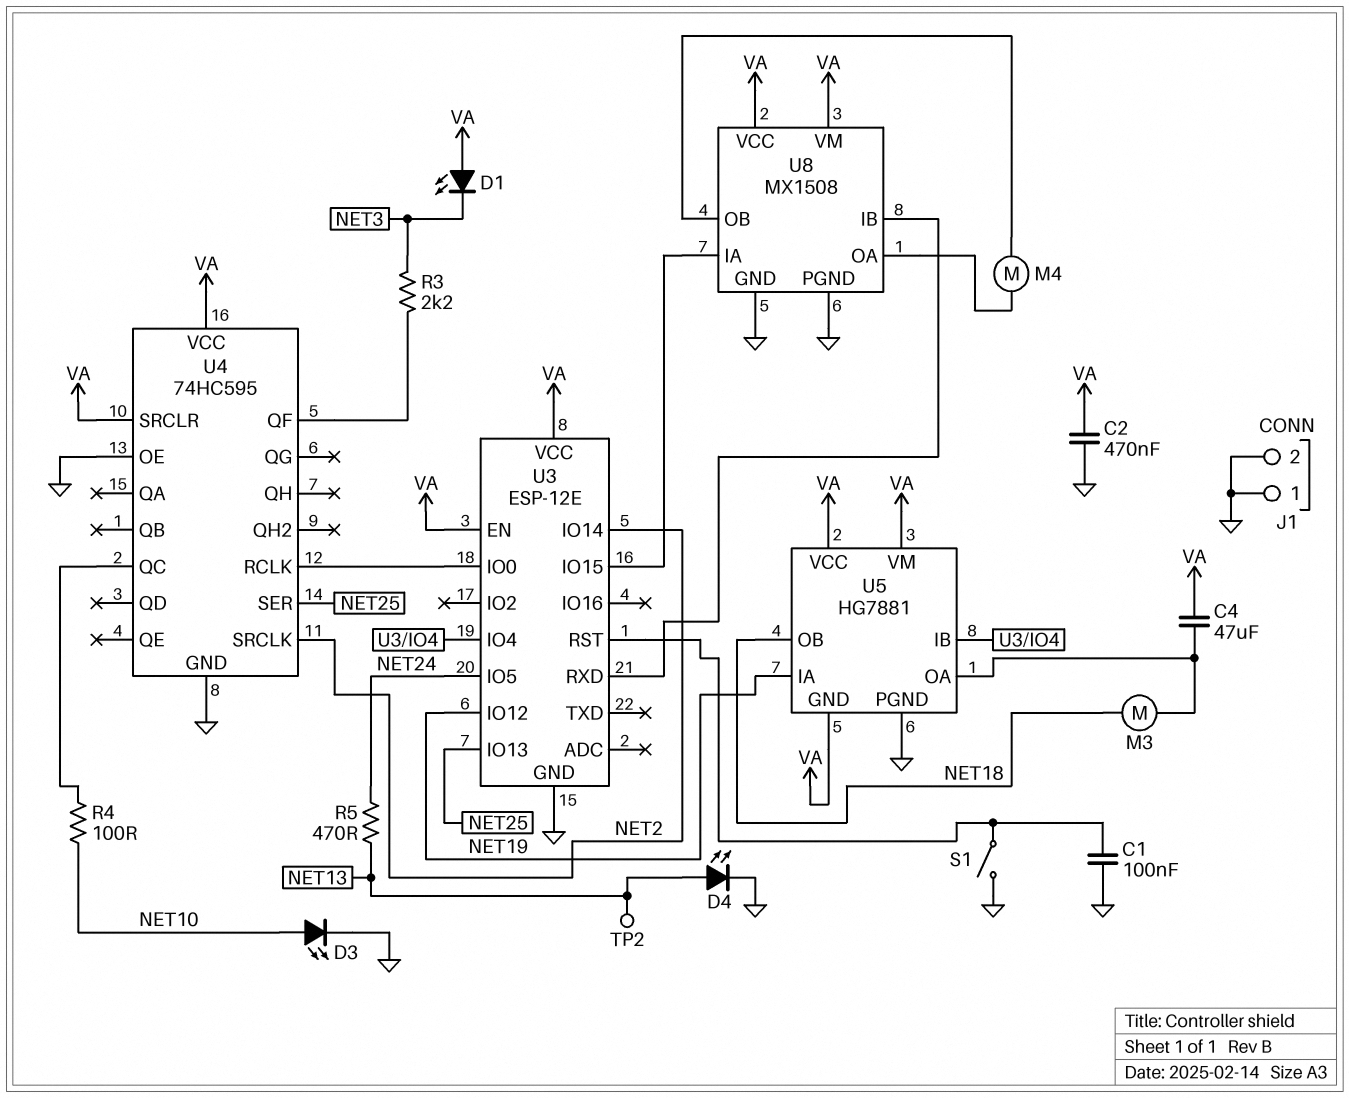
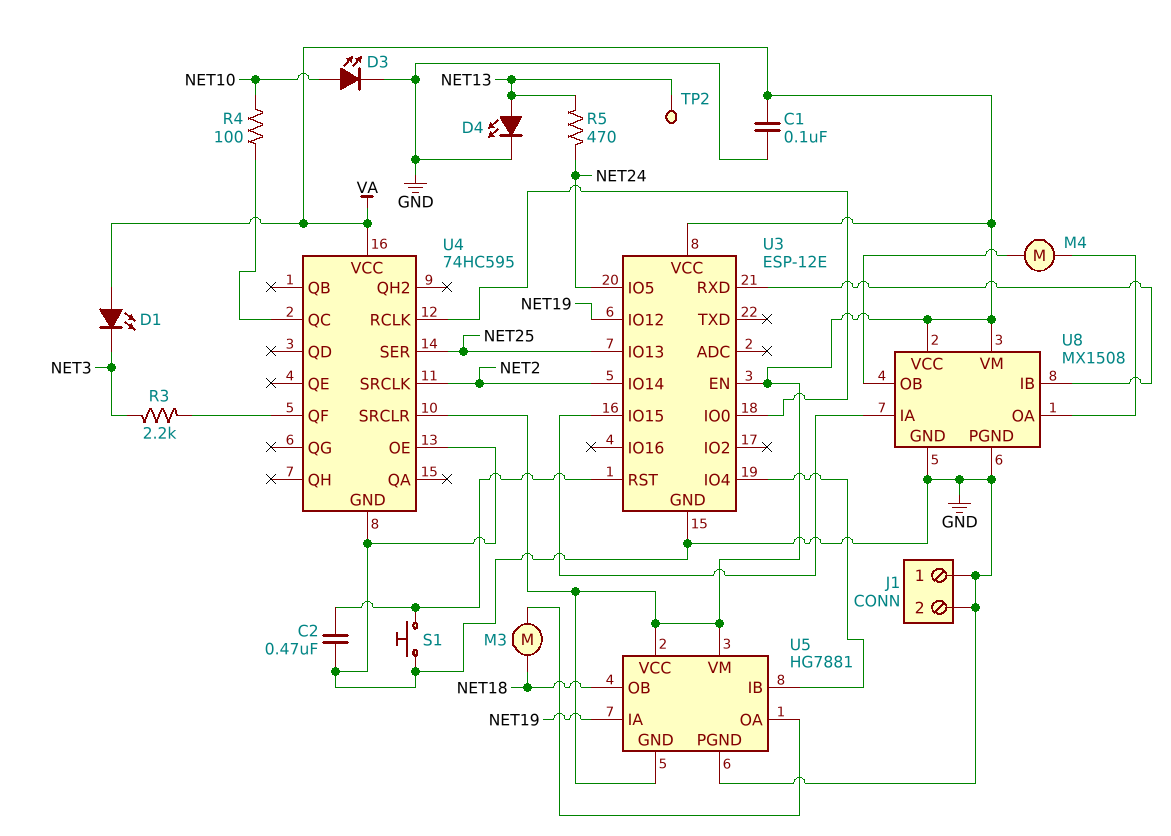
C1: 100nF (GND, U3/RST) -> 100nF (GND, VA)
C2: 470nF (GND, VA) -> 470nF (GND, U3/RST)
C4: 47uF (U5/OA, VA) -> none
S1: switch (GND, U3/RST) -> button (GND, U3/RST)

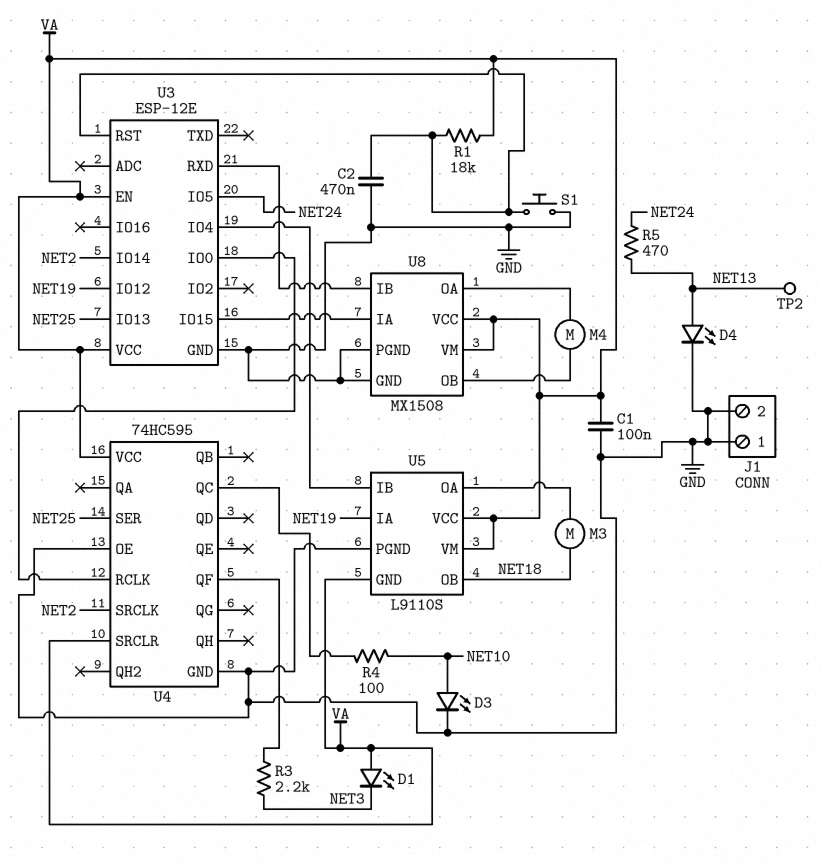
R1: none -> 18k (U3/RST, VA)
U5: HG7881 -> L9110S

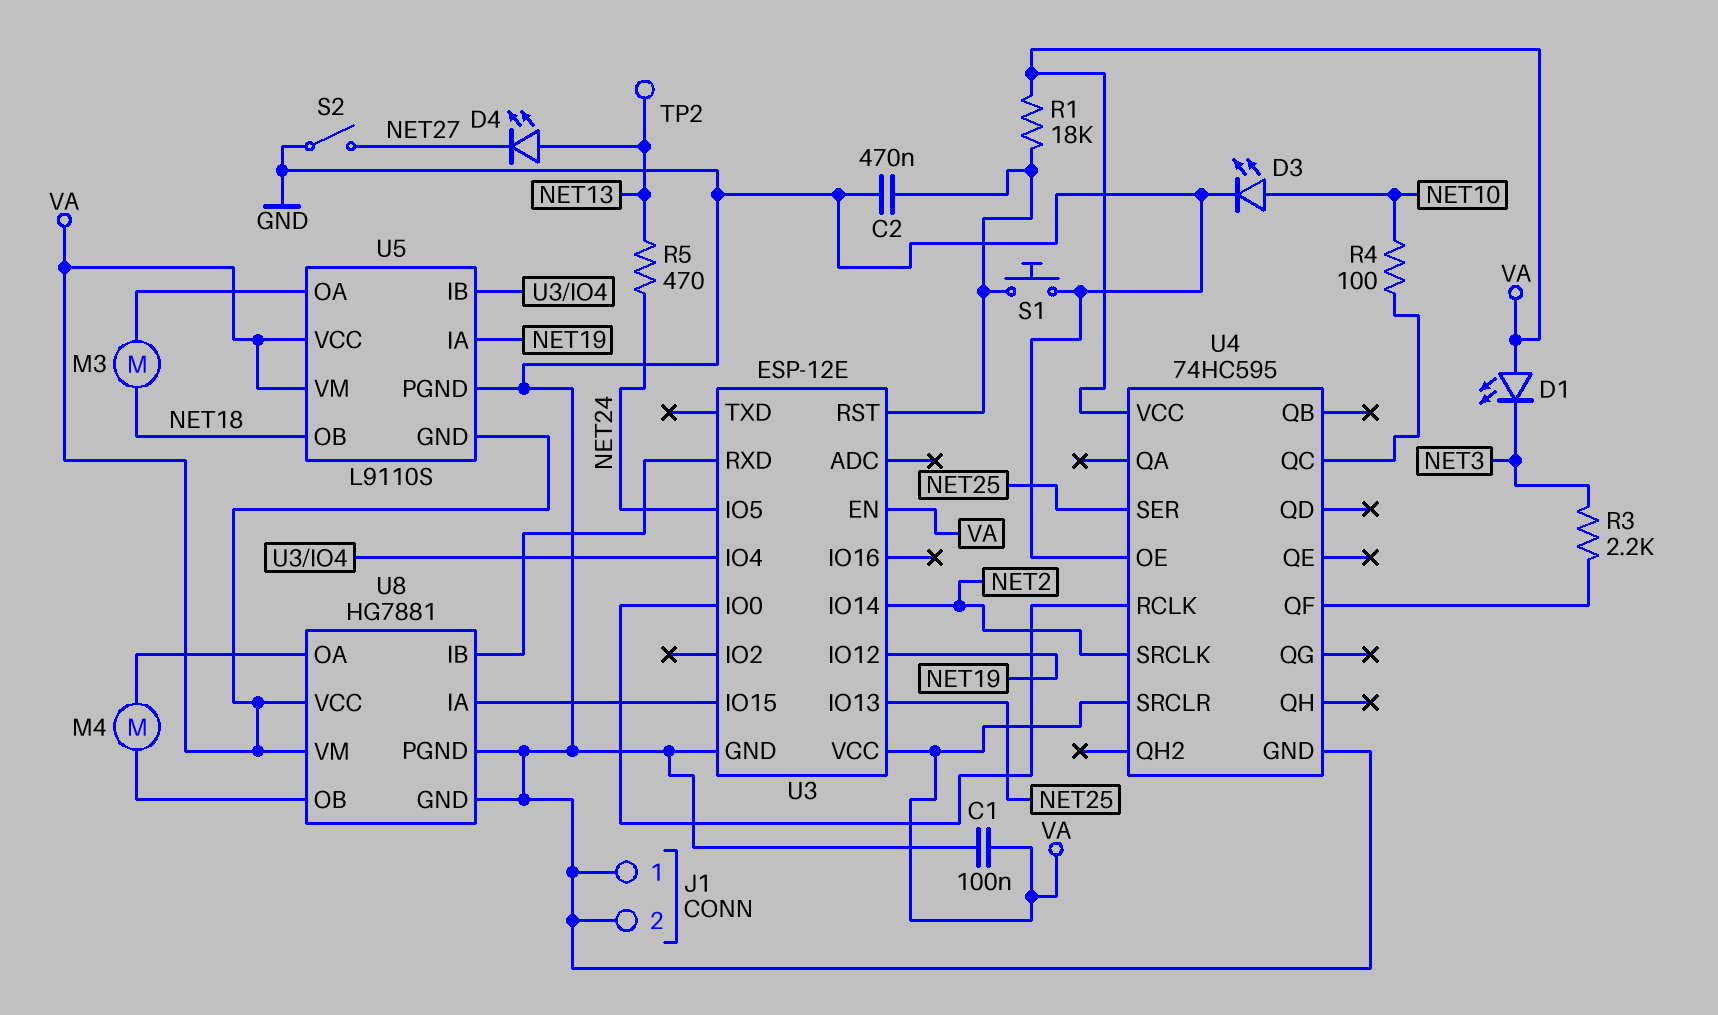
D4: LED (A NET13, K GND) -> LED (A NET13, K NET27)
S2: none -> switch (GND, NET27)
U8: MX1508 -> HG7881

